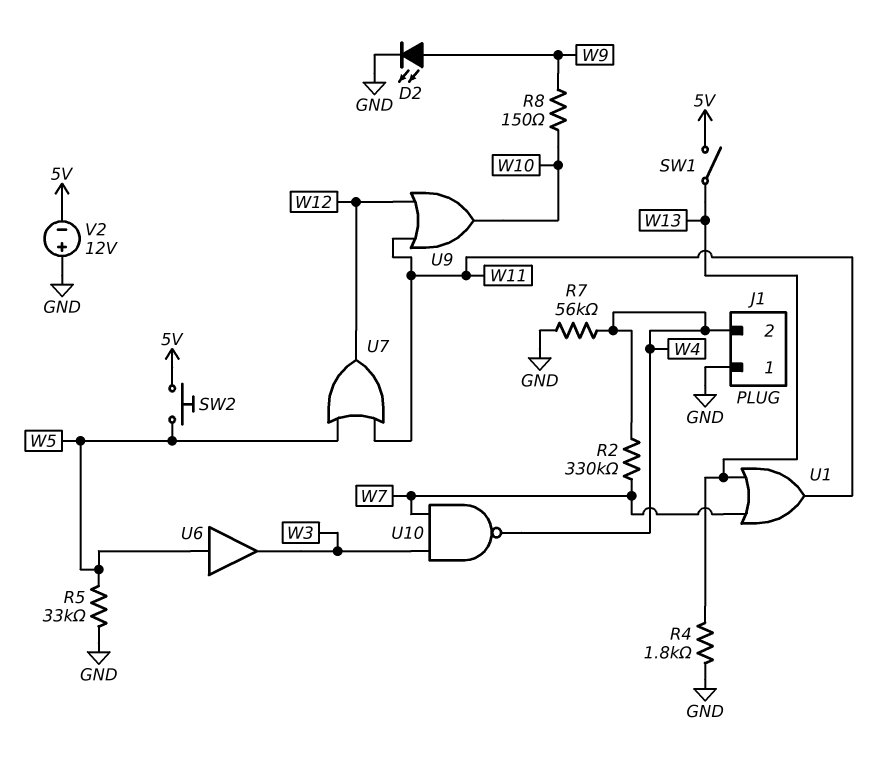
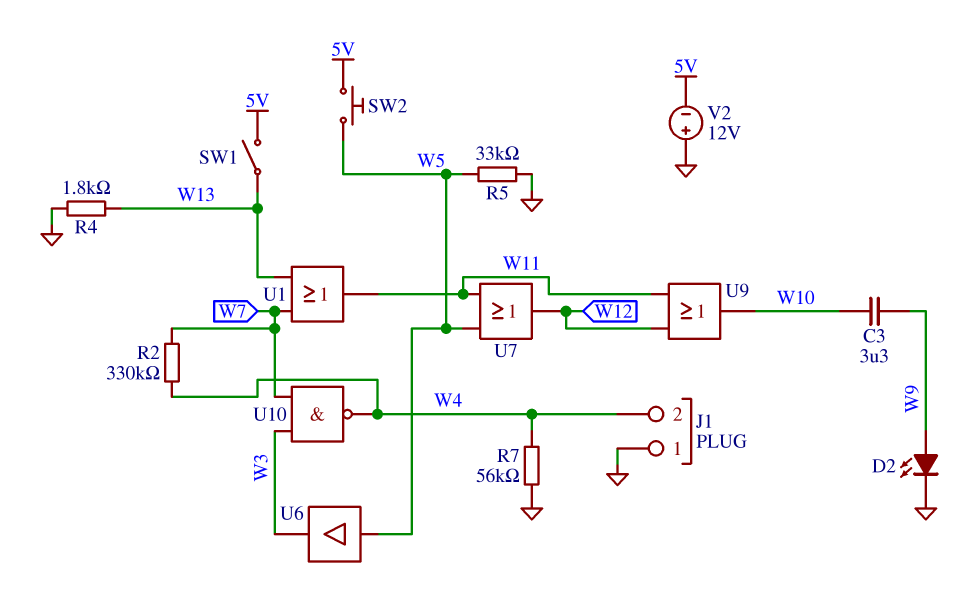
C3: none -> 3.3uF (W9, W10)
R8: 150 (W9, W10) -> none

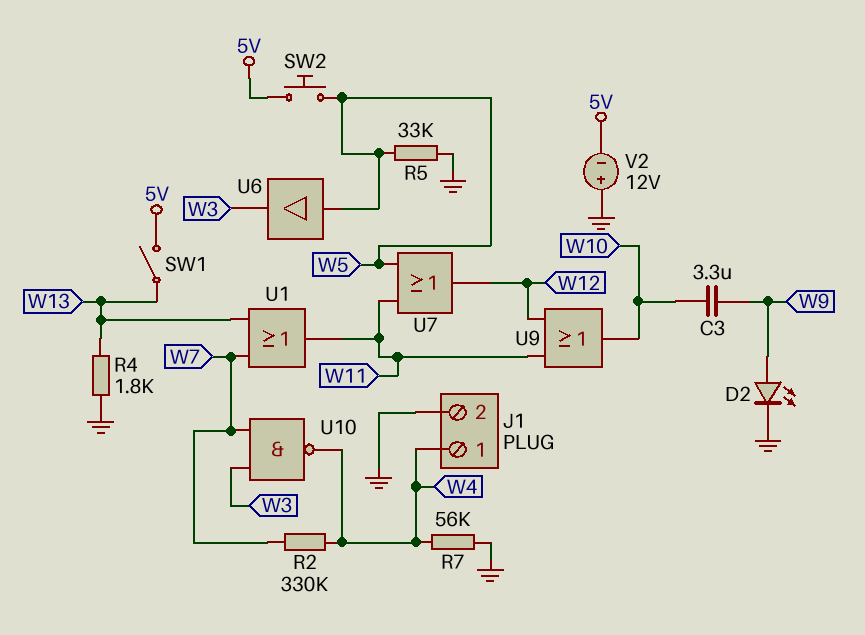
J1 pin 1: GND -> W4
J1 pin 2: W4 -> GND

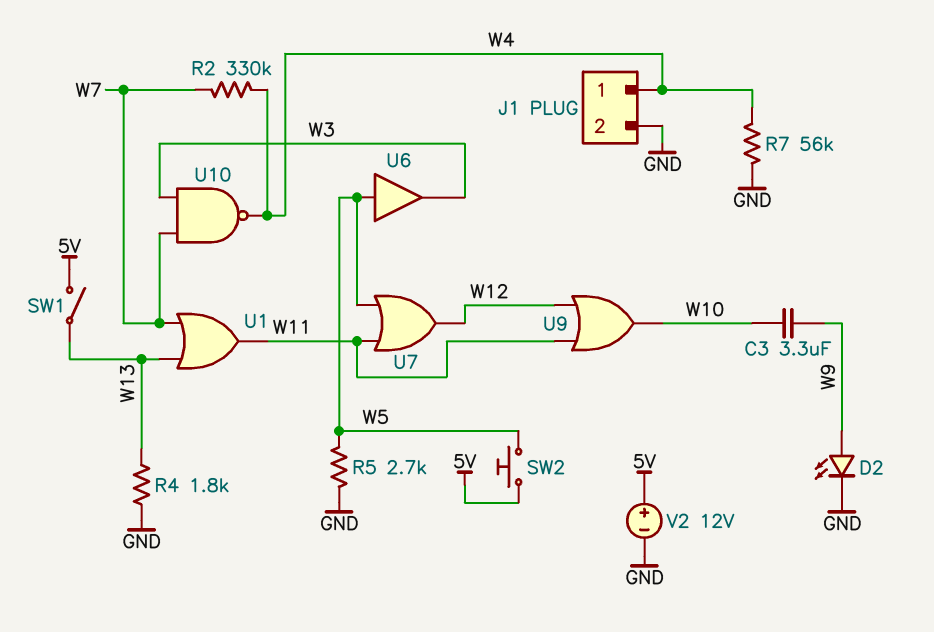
R5: 33k (GND, W5) -> 2.7k (GND, W5)
V2: 12V (plus GND, minus 5V) -> 12V (plus 5V, minus GND)

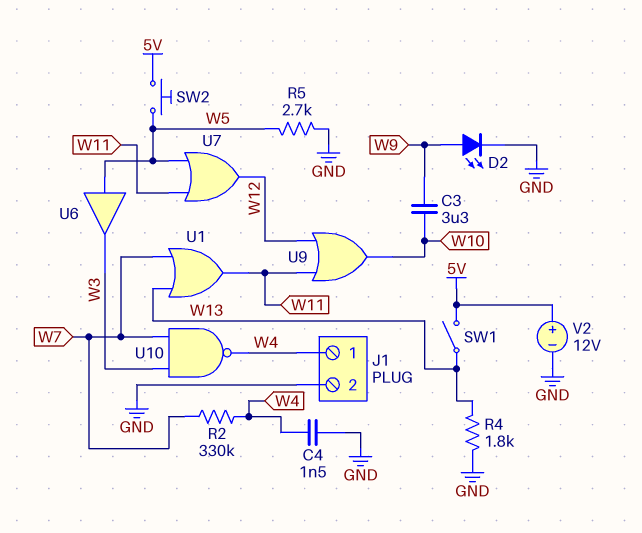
C4: none -> 1.5nF (GND, W4)
R7: 56k (GND, W4) -> none

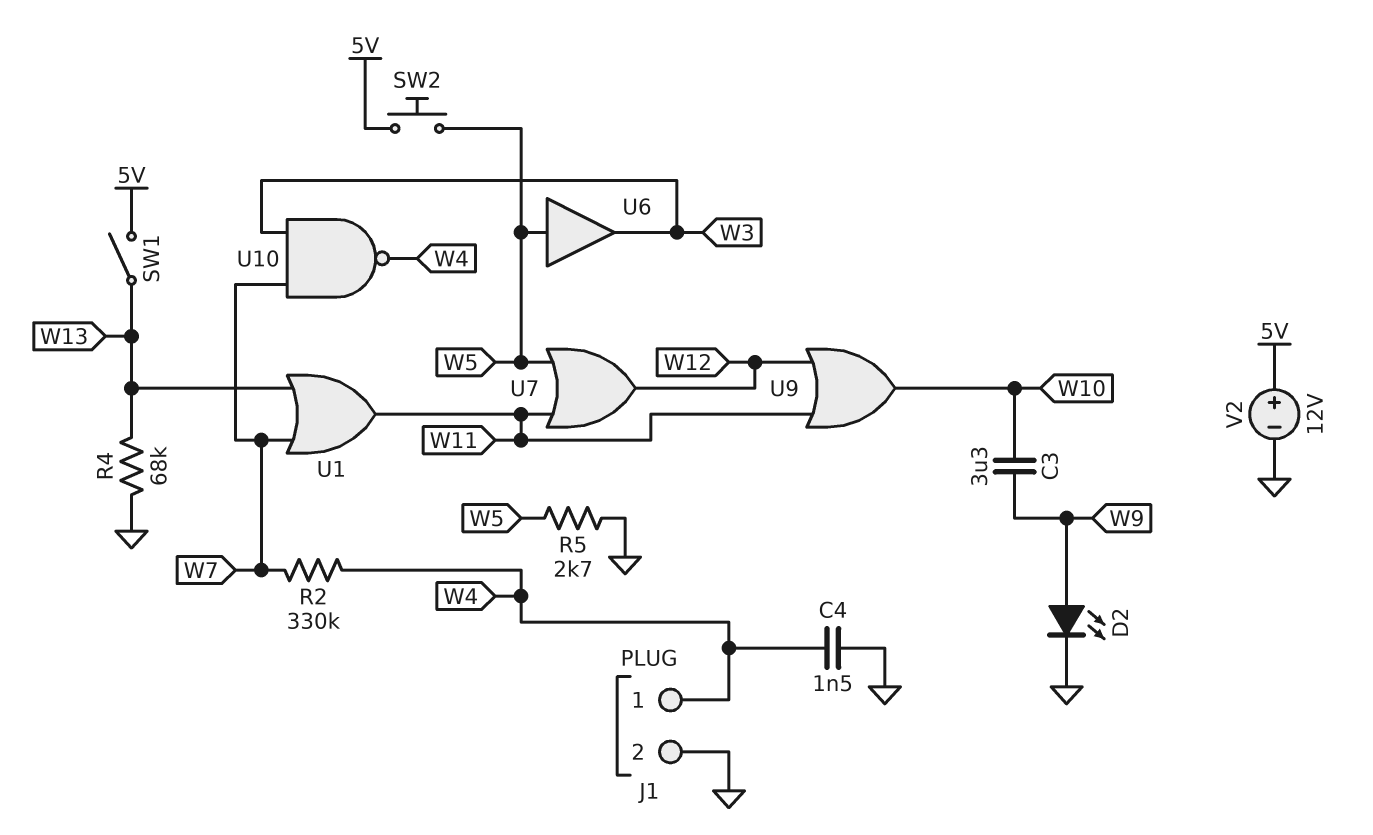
R4: 1.8k (GND, W13) -> 68k (GND, W13)

